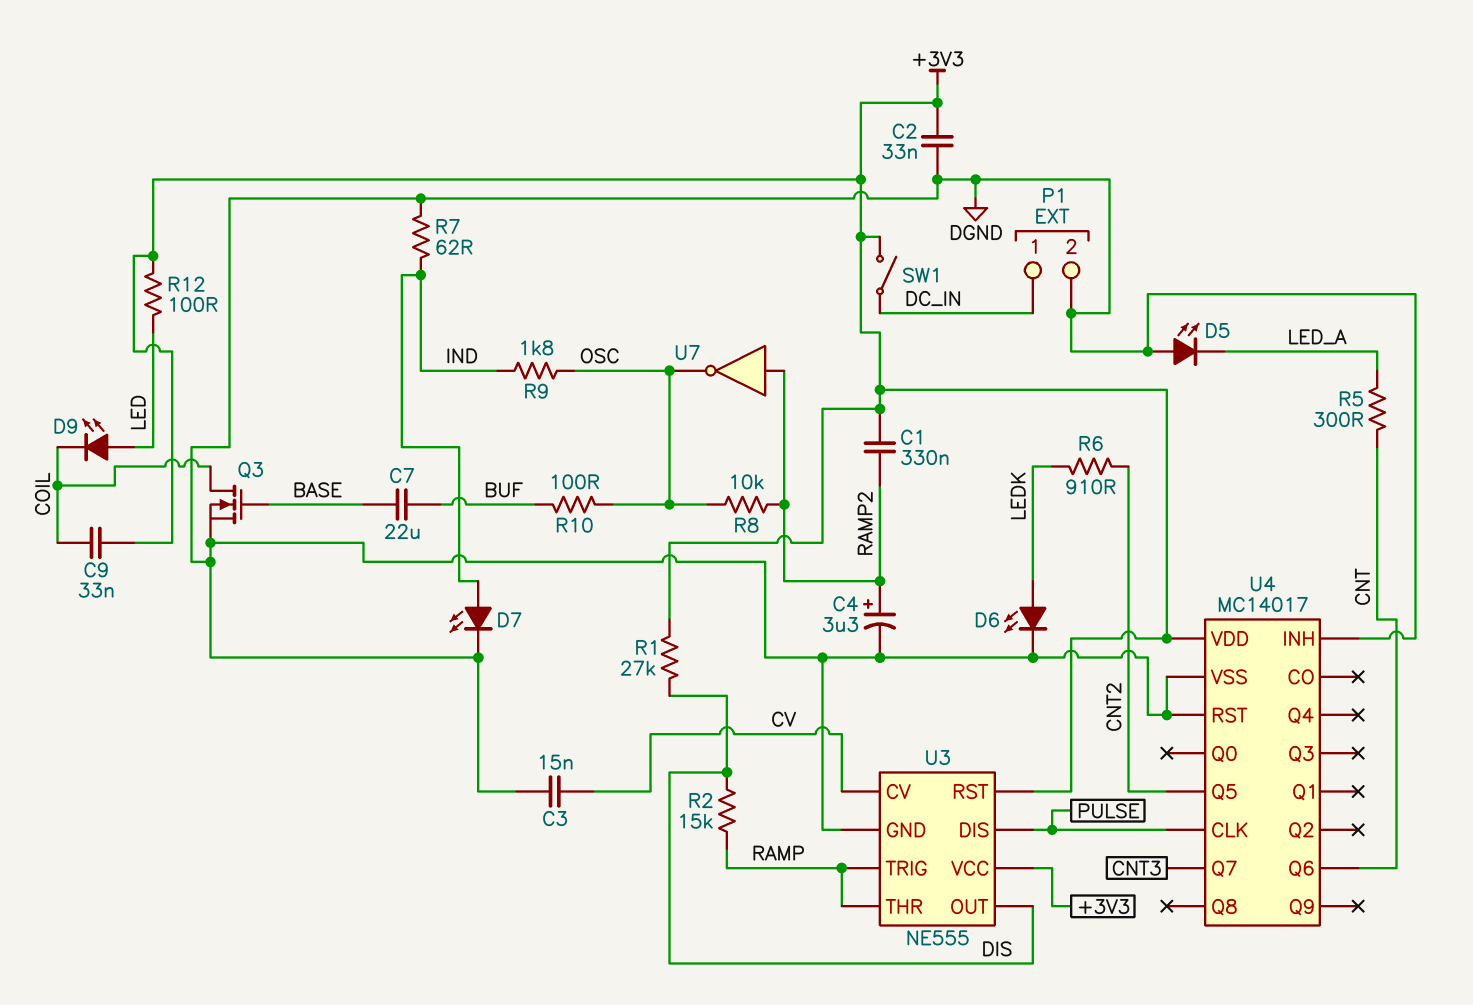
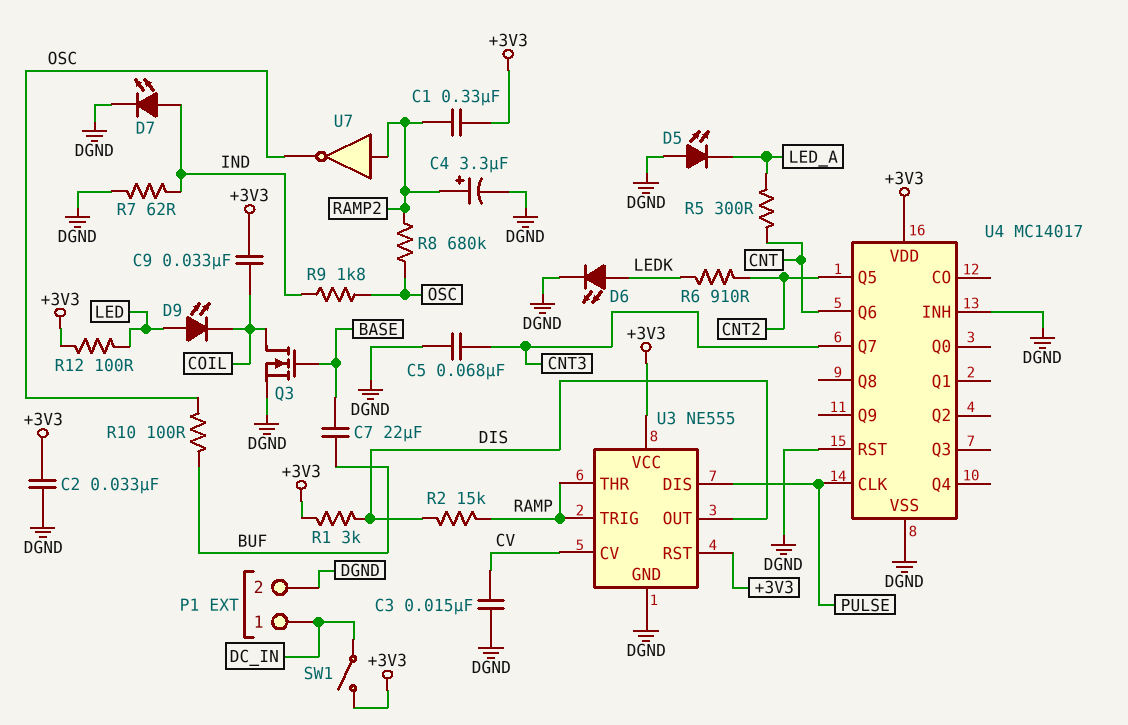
C5: none -> 68nF (CNT3, DGND)
R1: 27k (+3V3, DIS) -> 3k (+3V3, DIS)
R8: 10k (OSC, RAMP2) -> 680k (OSC, RAMP2)

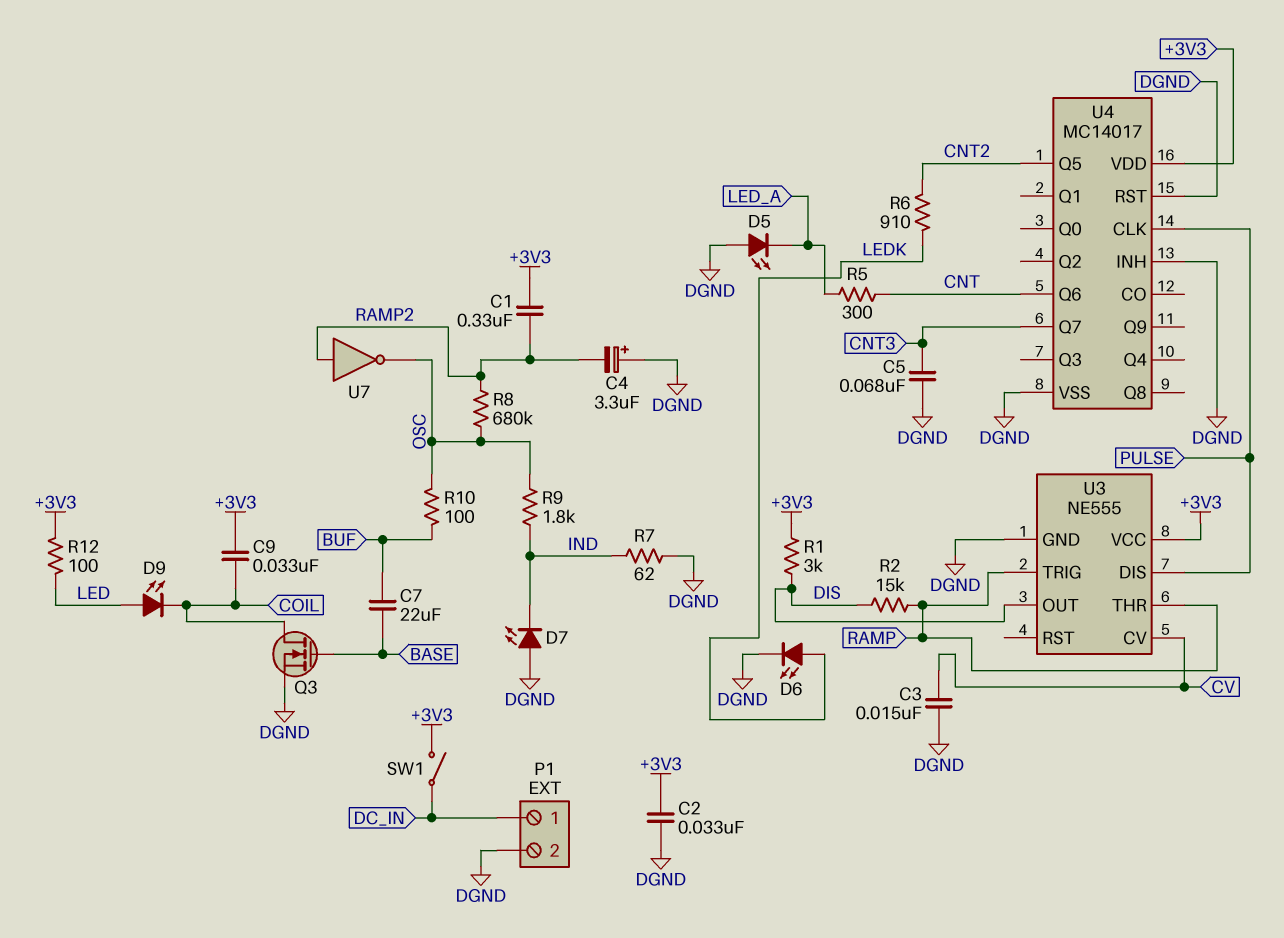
C4: 3.3uF (plus RAMP2, minus DGND) -> 3.3uF (plus DGND, minus RAMP2)
D7: LED (A IND, K DGND) -> LED (A DGND, K IND)
U3 pin RST: +3V3 -> none

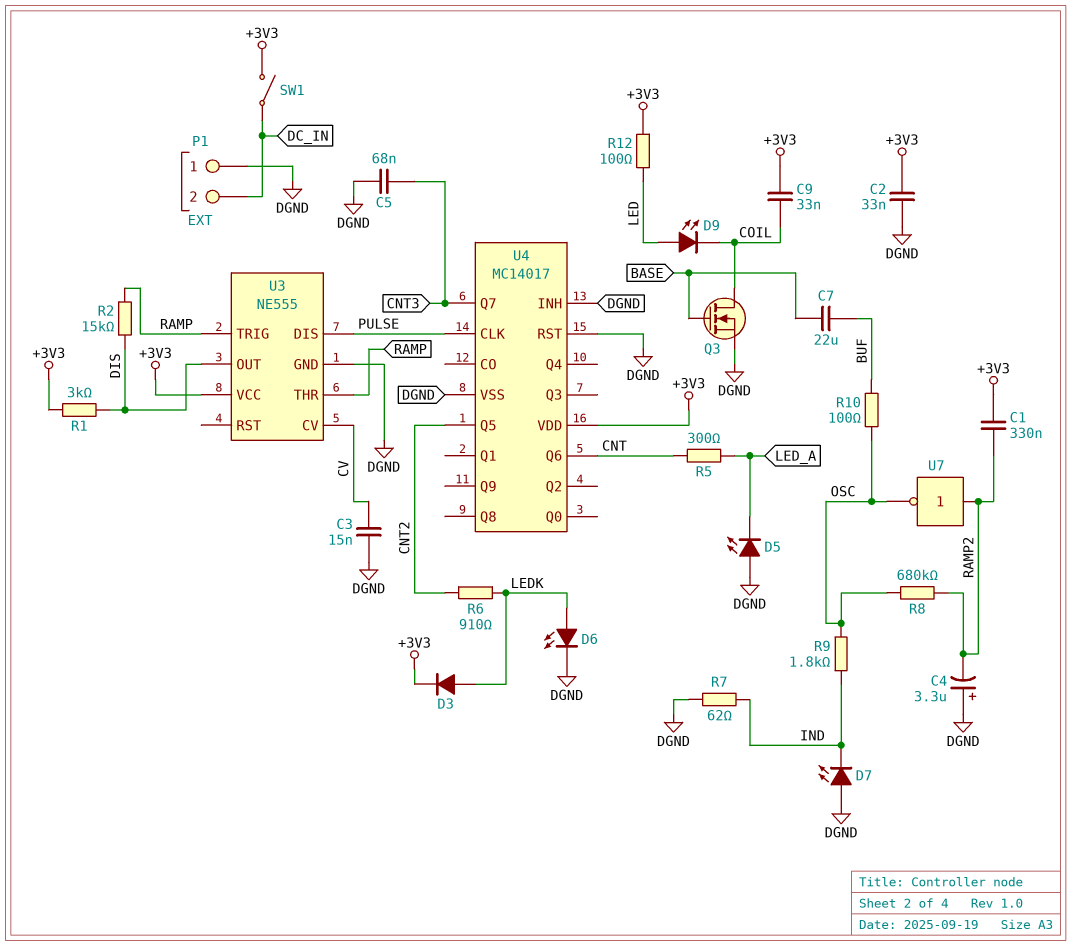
D3: none -> diode (A LEDK, K +3V3)
P1 pin 1: DC_IN -> DGND
P1 pin 2: DGND -> DC_IN

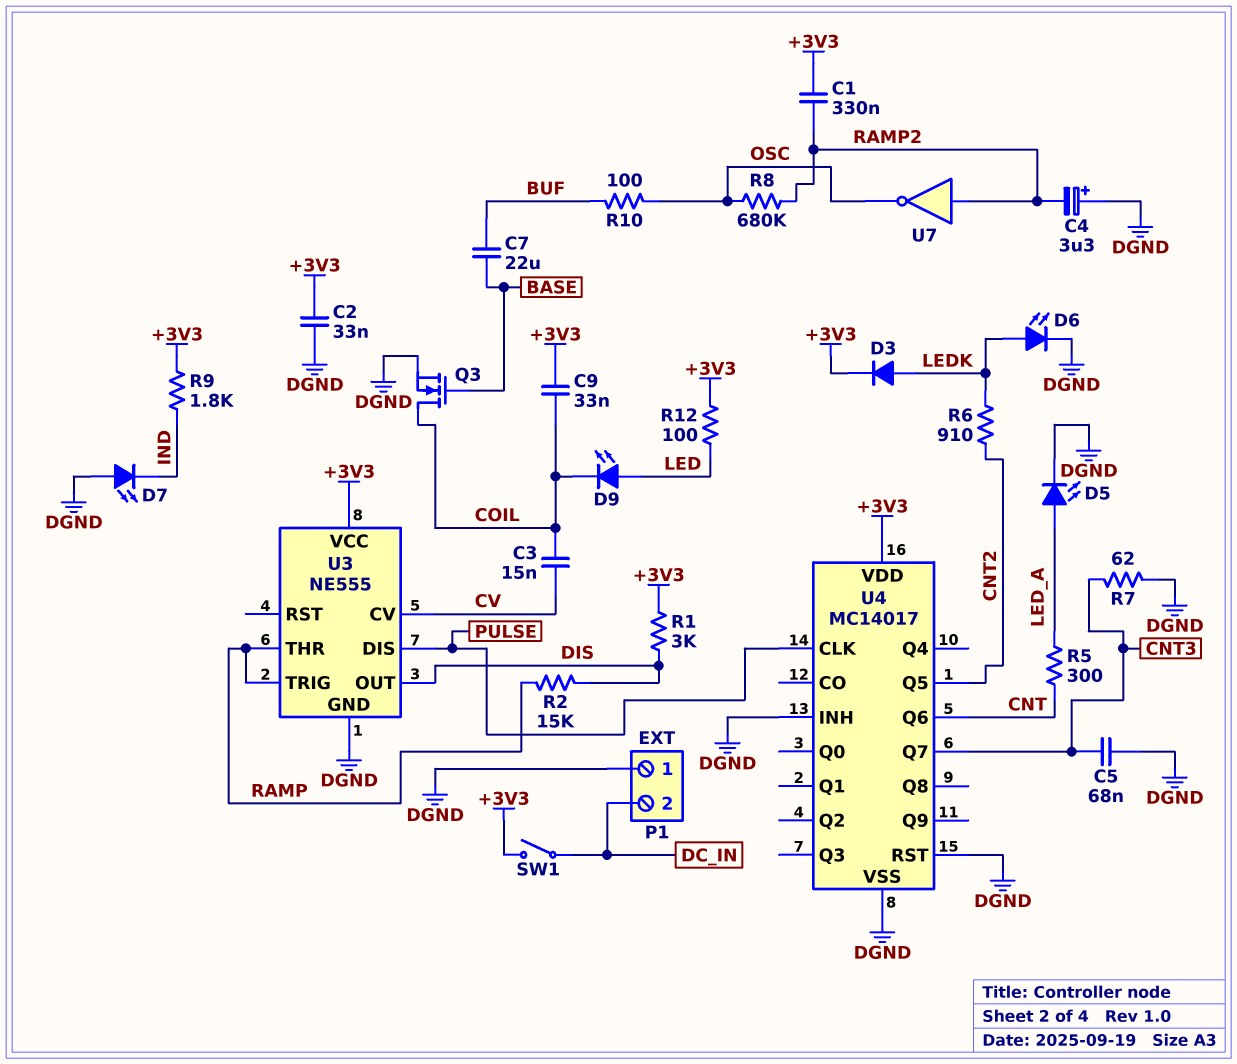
C3: 15nF (CV, DGND) -> 15nF (COIL, CV)
D5: LED (A DGND, K LED_A) -> LED (A LED_A, K DGND)
R7: 62 (DGND, IND) -> 62 (CNT3, DGND)
R9: 1.8k (IND, OSC) -> 1.8k (+3V3, IND)

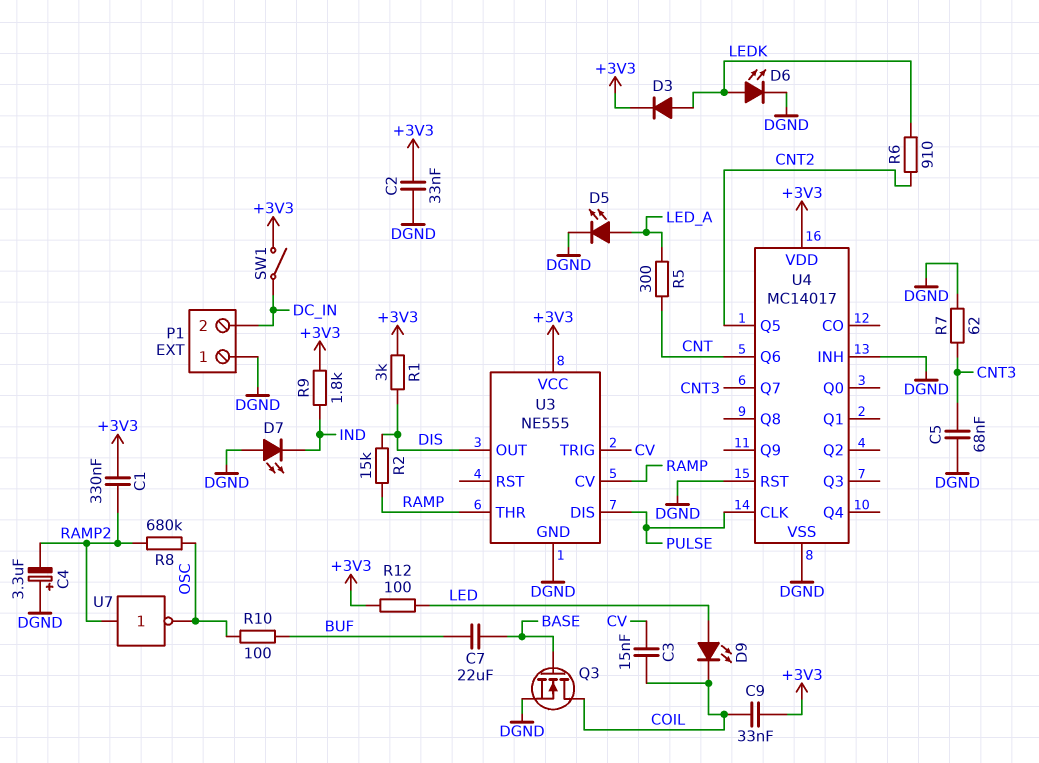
U3 pin CV: CV -> RAMP
U3 pin TRIG: RAMP -> CV

